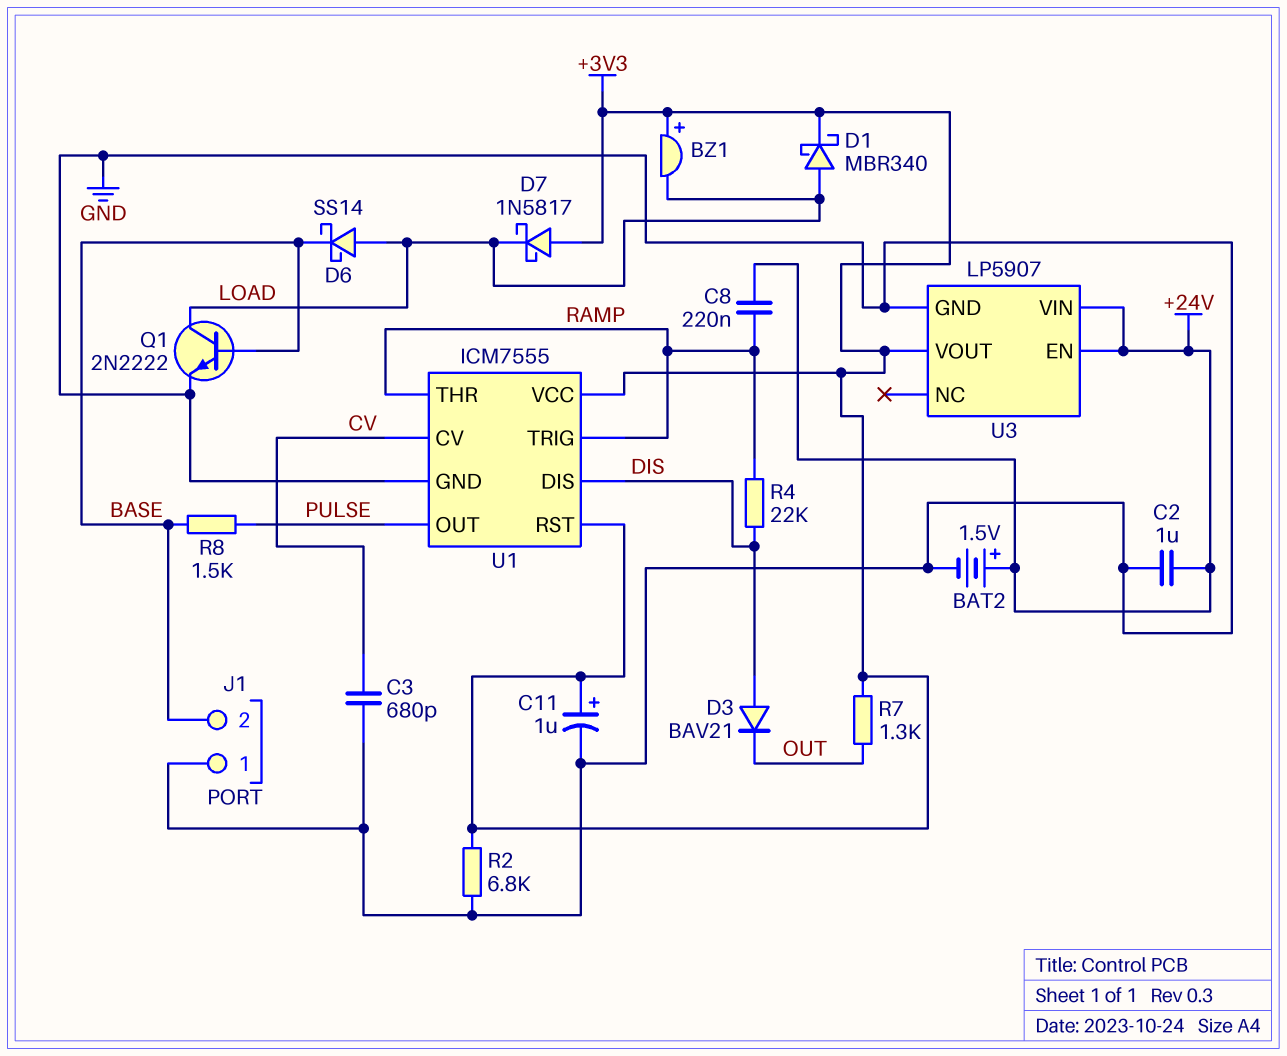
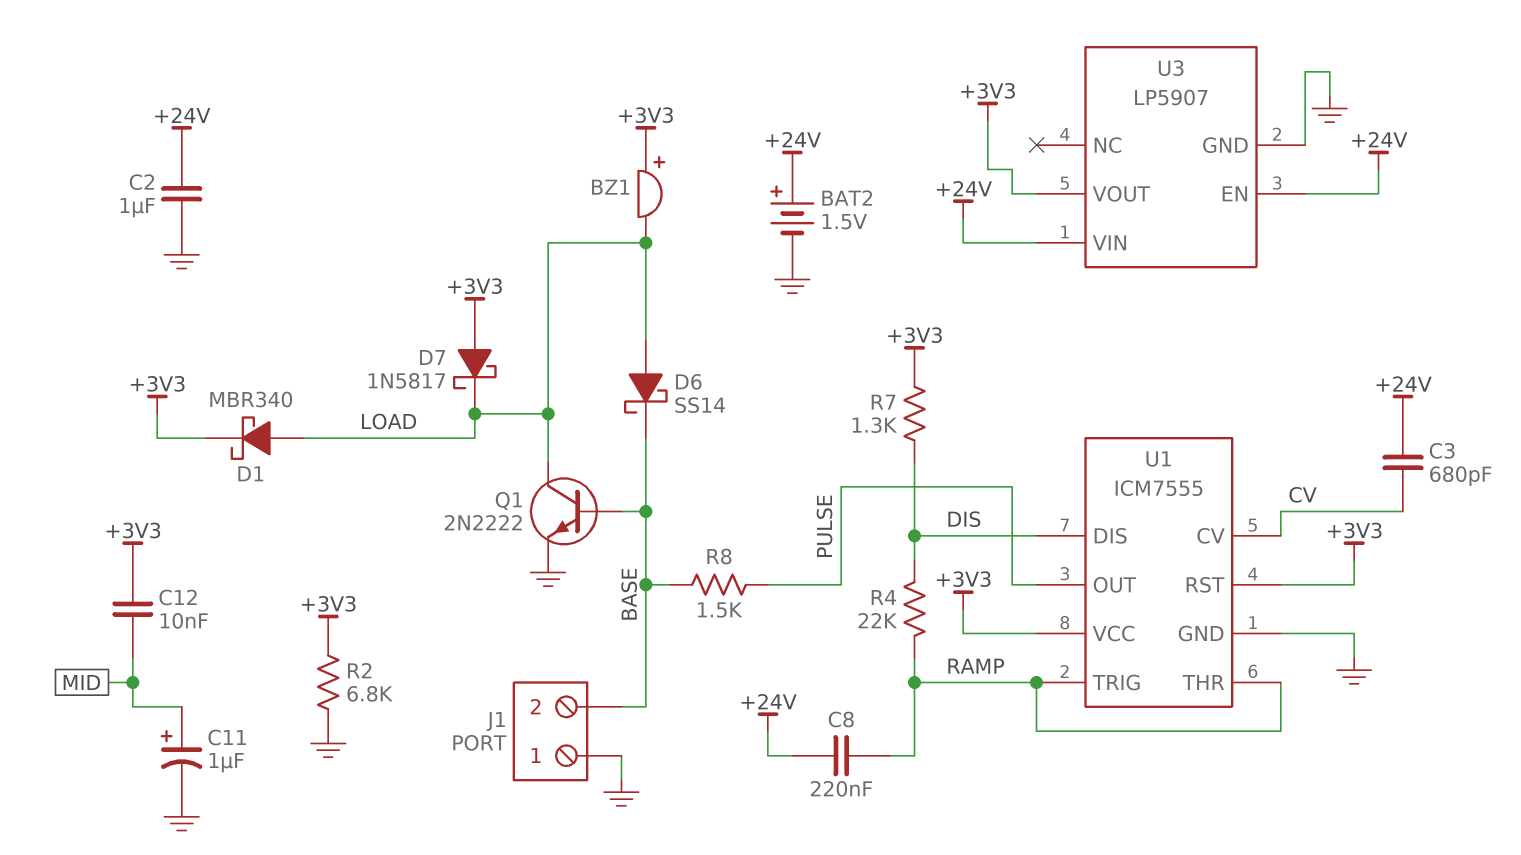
C3: 680pF (CV, GND) -> 680pF (+24V, CV)
C11: 1uF (plus +3V3, minus GND) -> 1uF (plus MID, minus GND)
C12: none -> 10nF (+3V3, MID)
D3: diode BAV21 (A DIS, K OUT) -> none
R7: 1.3k (+3V3, OUT) -> 1.3k (+3V3, DIS)

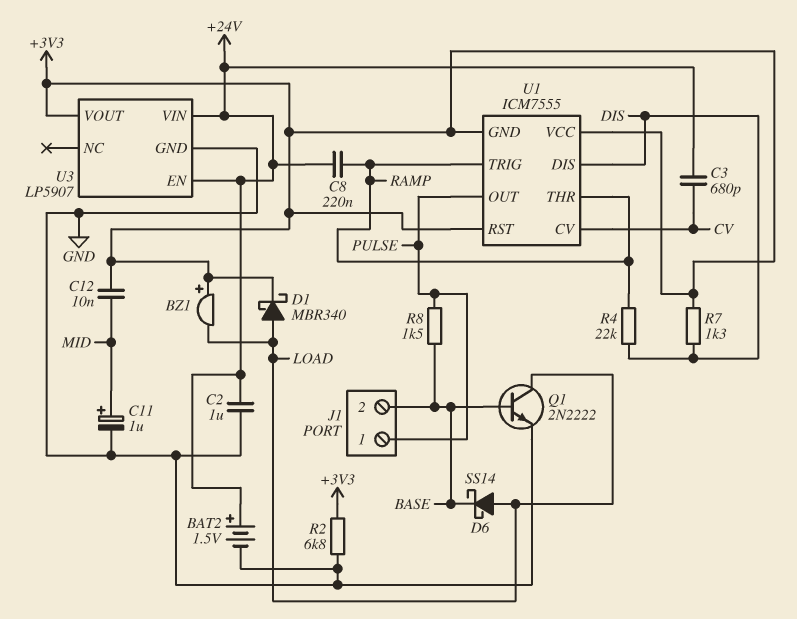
D7: schottky 1N5817 (A +3V3, K LOAD) -> none
J1 pin 1: GND -> PULSE
U1 pin GND: GND -> +3V3

